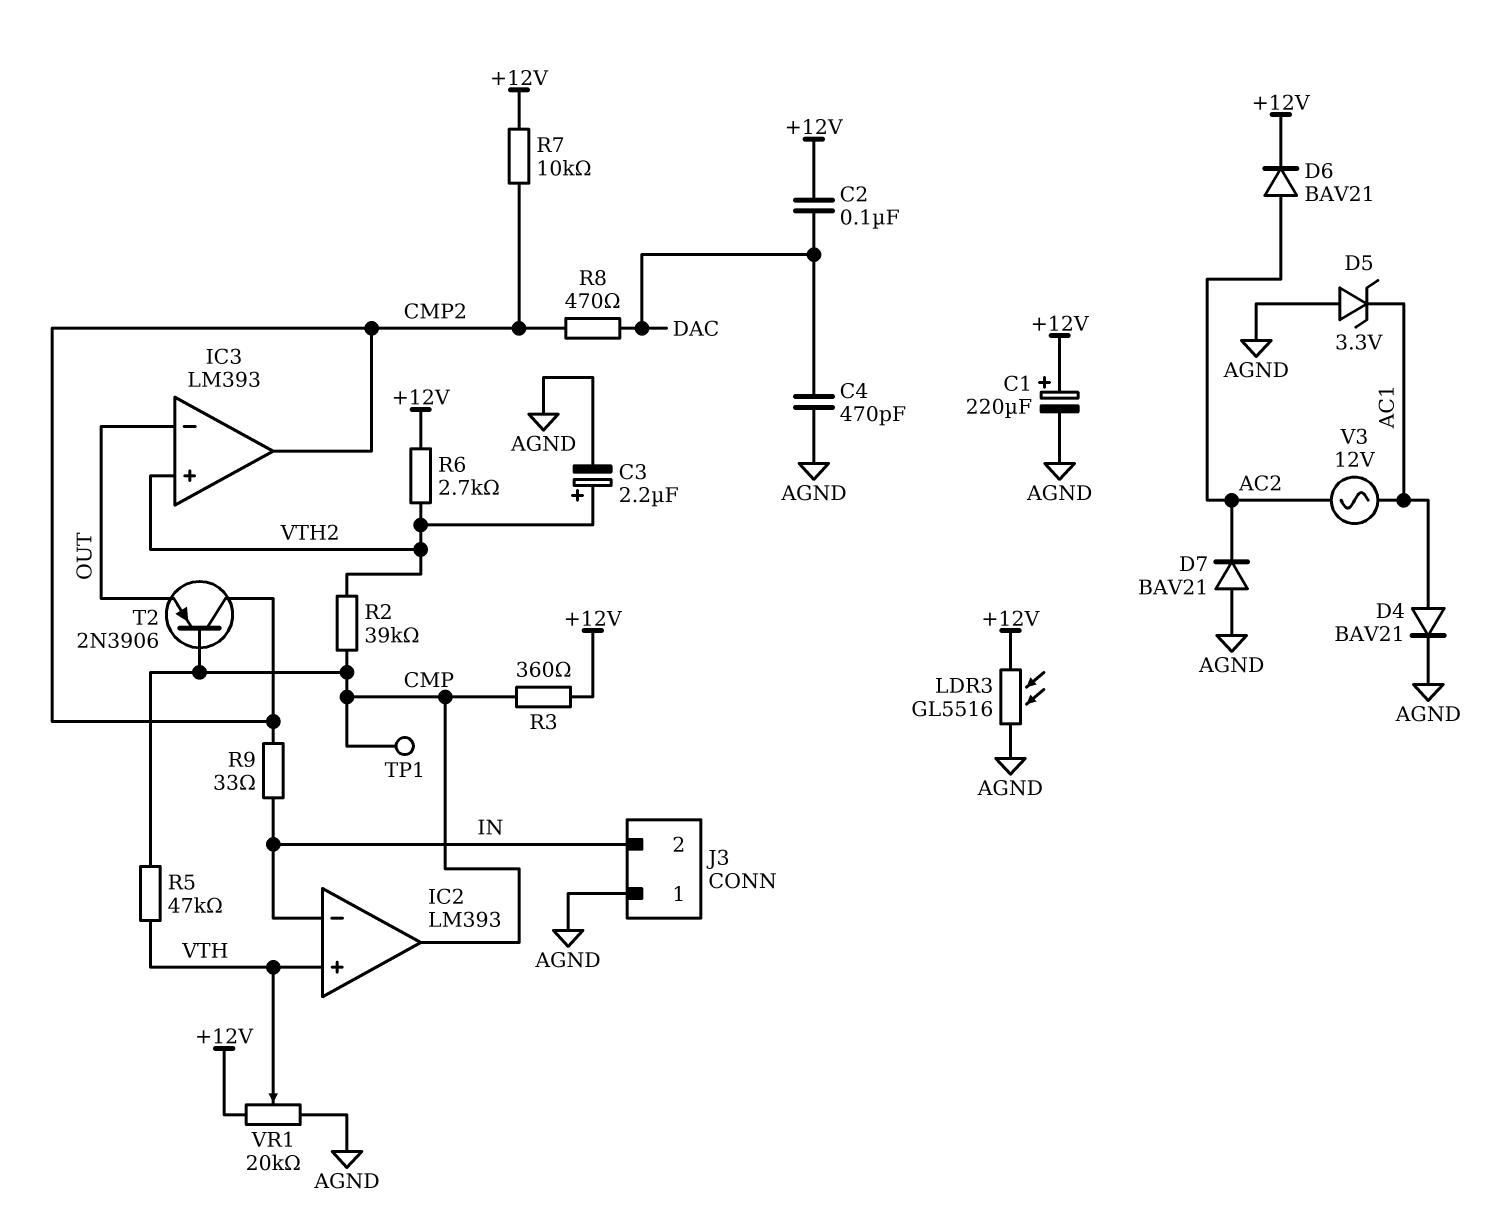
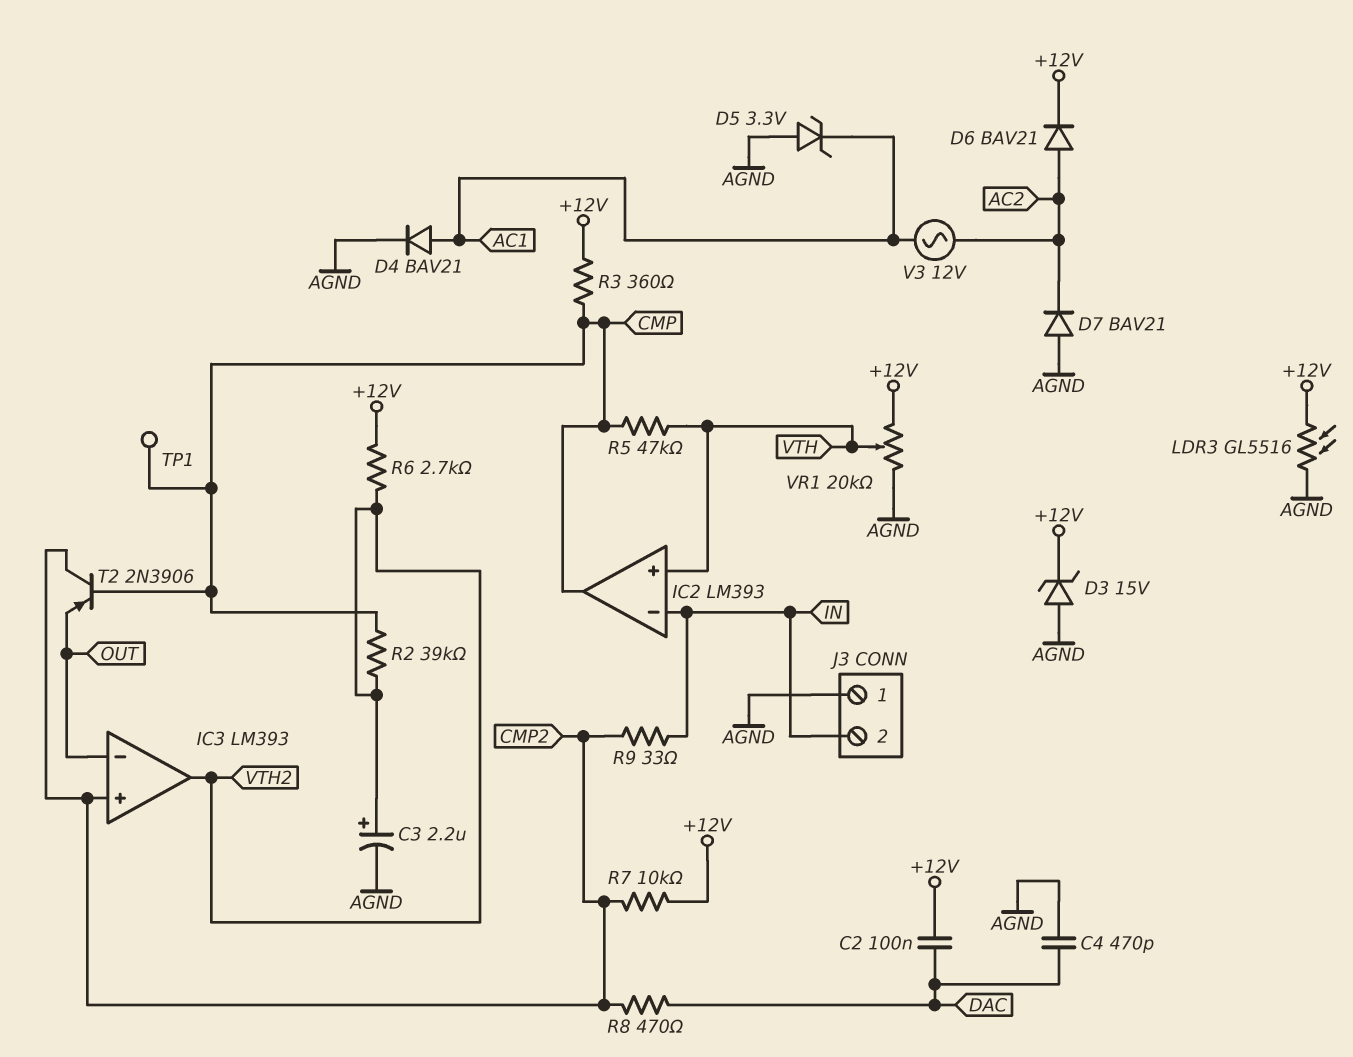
C1: 220uF (plus +12V, minus AGND) -> none
D3: none -> zener 15V (A AGND, K +12V)
IC3 pin in+: VTH2 -> CMP2
IC3 pin out: CMP2 -> VTH2

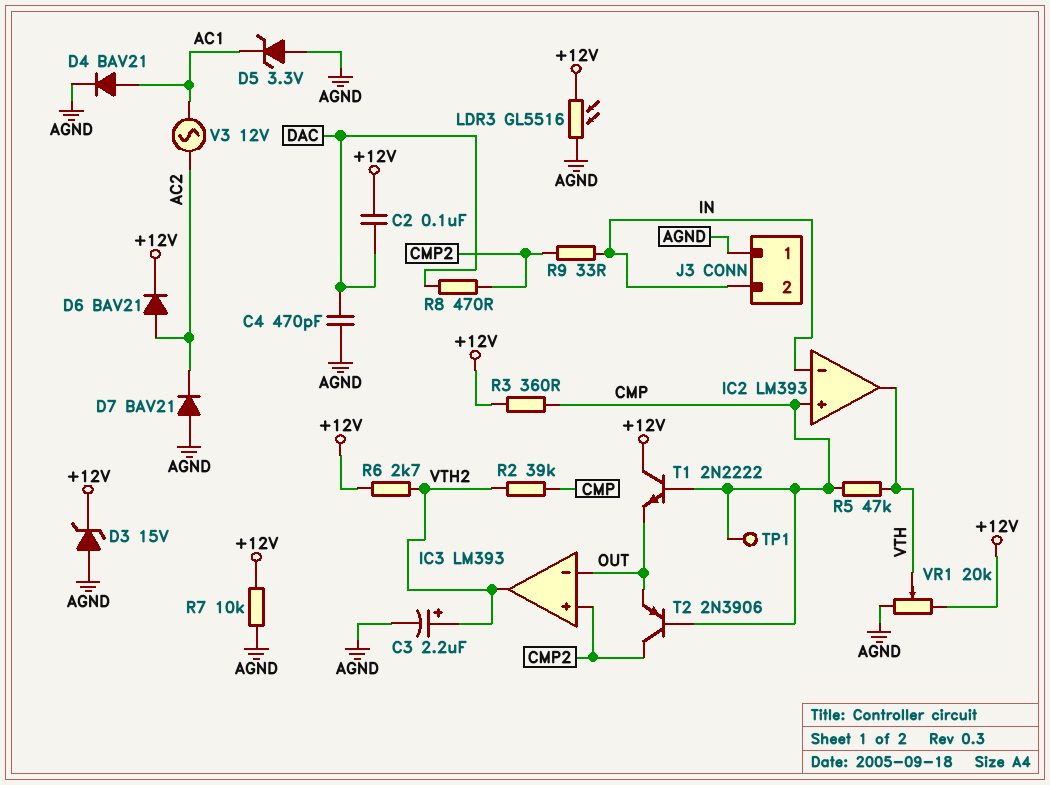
IC2 pin in+: VTH -> CMP
IC2 pin out: CMP -> VTH
R7: 10k (+12V, CMP2) -> 10k (+12V, AGND)
T1: none -> NPN 2N2222 (B CMP, C +12V, E OUT)

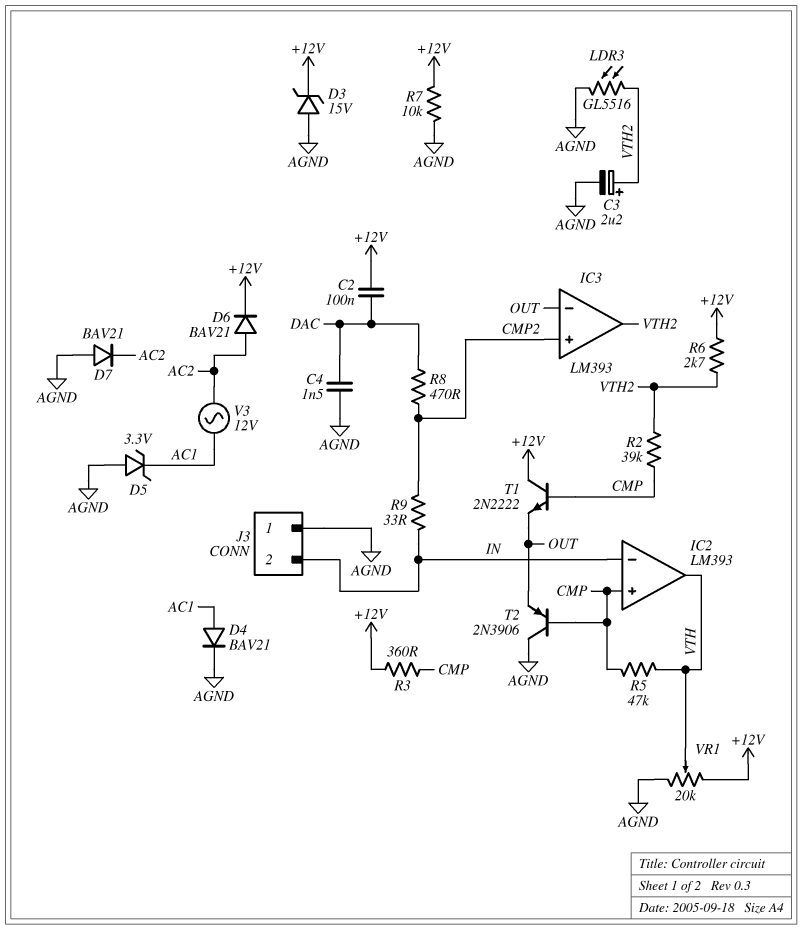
C4: 470pF (AGND, DAC) -> 1.5nF (AGND, DAC)
LDR3: GL5516 (+12V, AGND) -> GL5516 (AGND, VTH2)
T2: PNP 2N3906 (B CMP, C CMP2, E OUT) -> PNP 2N3906 (B CMP, C AGND, E OUT)
TP1: test point (CMP) -> none

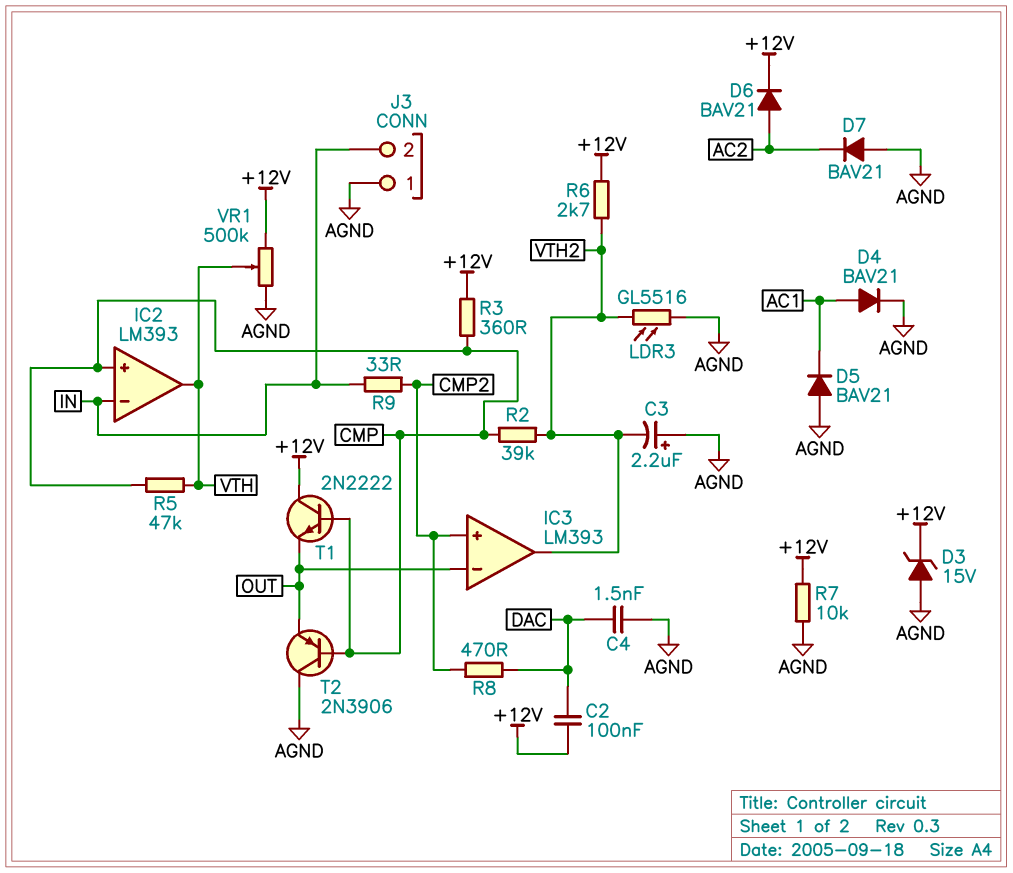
C3: 2.2uF (plus VTH2, minus AGND) -> 2.2uF (plus AGND, minus VTH2)
D5: zener 3.3V (A AGND, K AC1) -> diode BAV21 (A AGND, K AC1)
V3: AC 12V (AC1, AC2) -> none
VR1: 20k (+12V, AGND, wiper VTH) -> 500k (+12V, AGND, wiper VTH)

